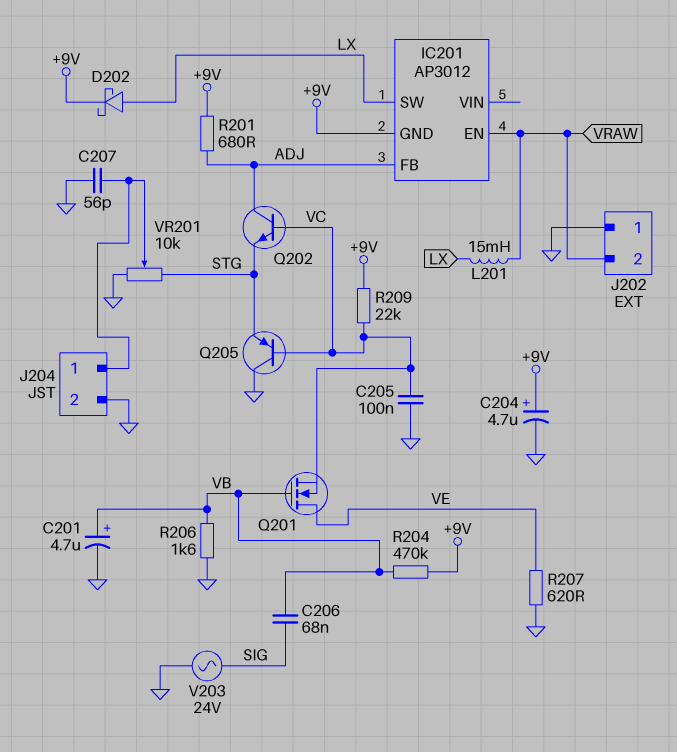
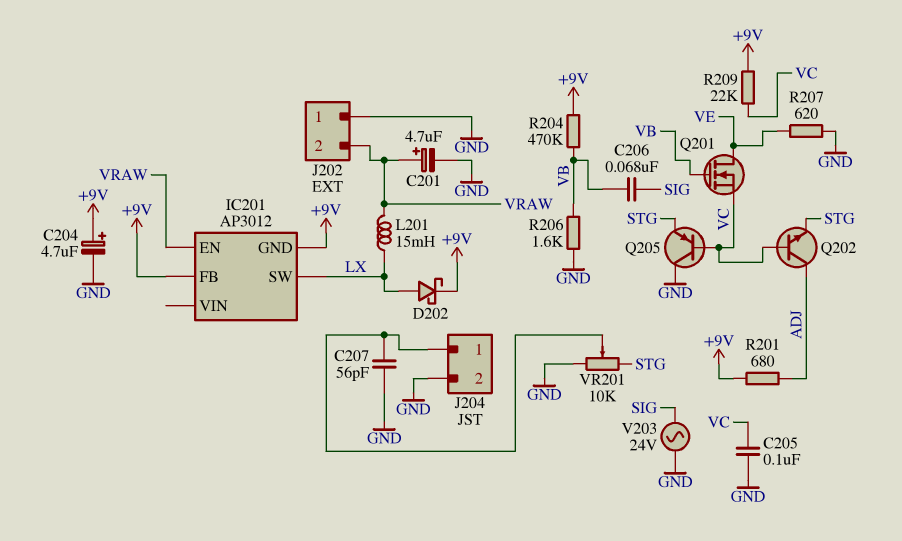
C201: 4.7uF (plus VB, minus GND) -> 4.7uF (plus VRAW, minus GND)
IC201 pin FB: ADJ -> +9V

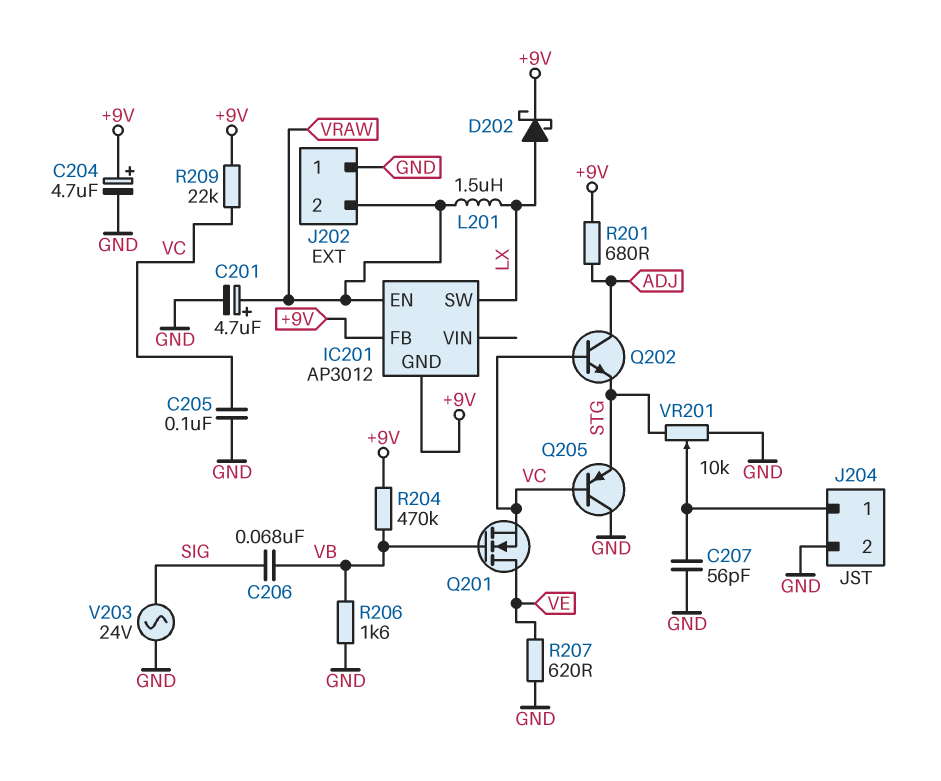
L201: 15mH (LX, VRAW) -> 1.5uH (LX, VRAW)

